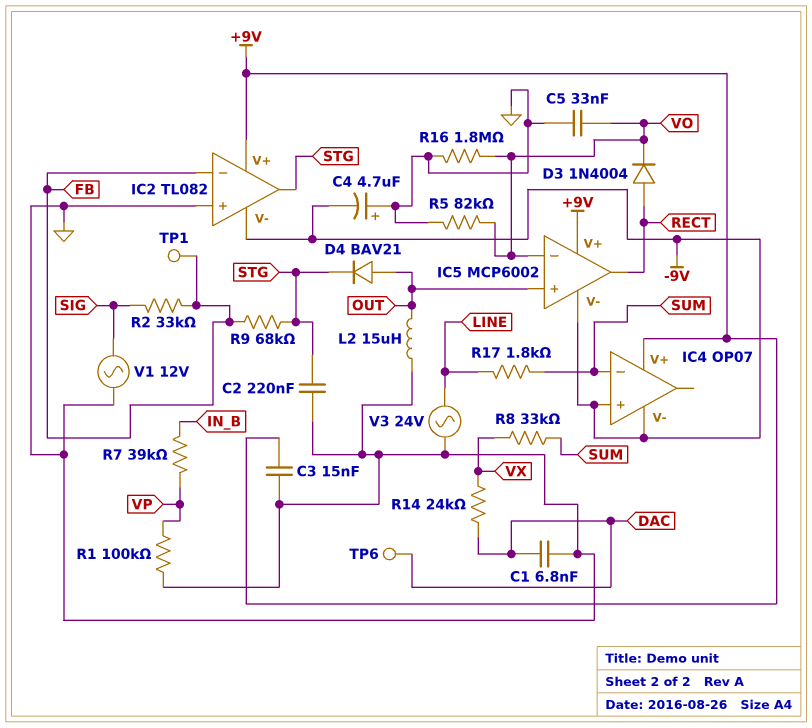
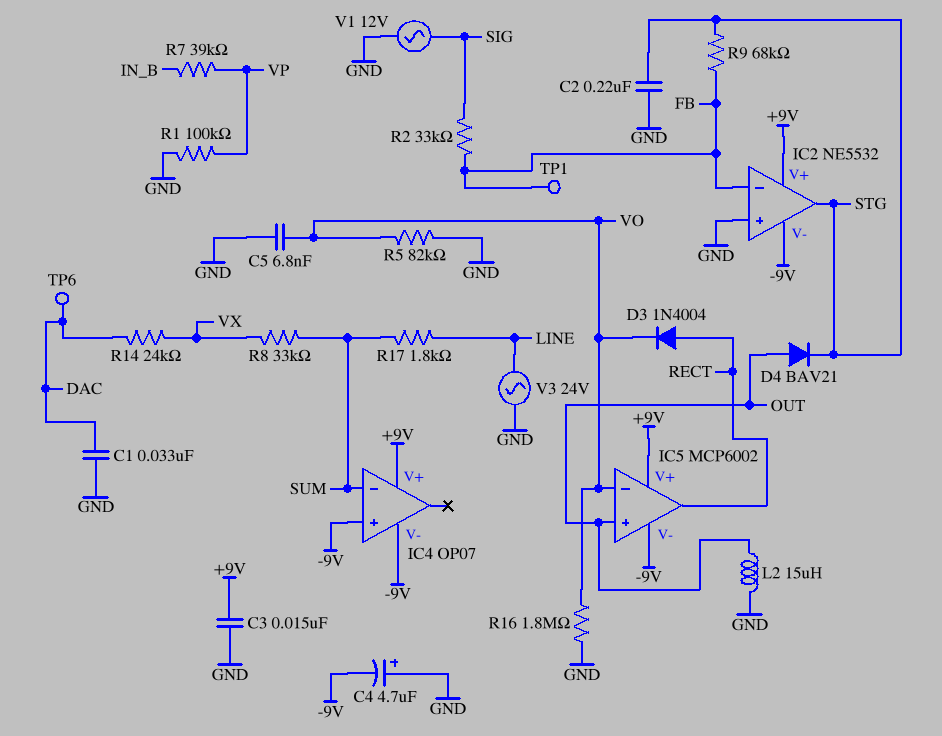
C1: 6.8nF (DAC, GND) -> 33nF (DAC, GND)
C5: 33nF (GND, VO) -> 6.8nF (GND, VO)
IC2: TL082 -> NE5532

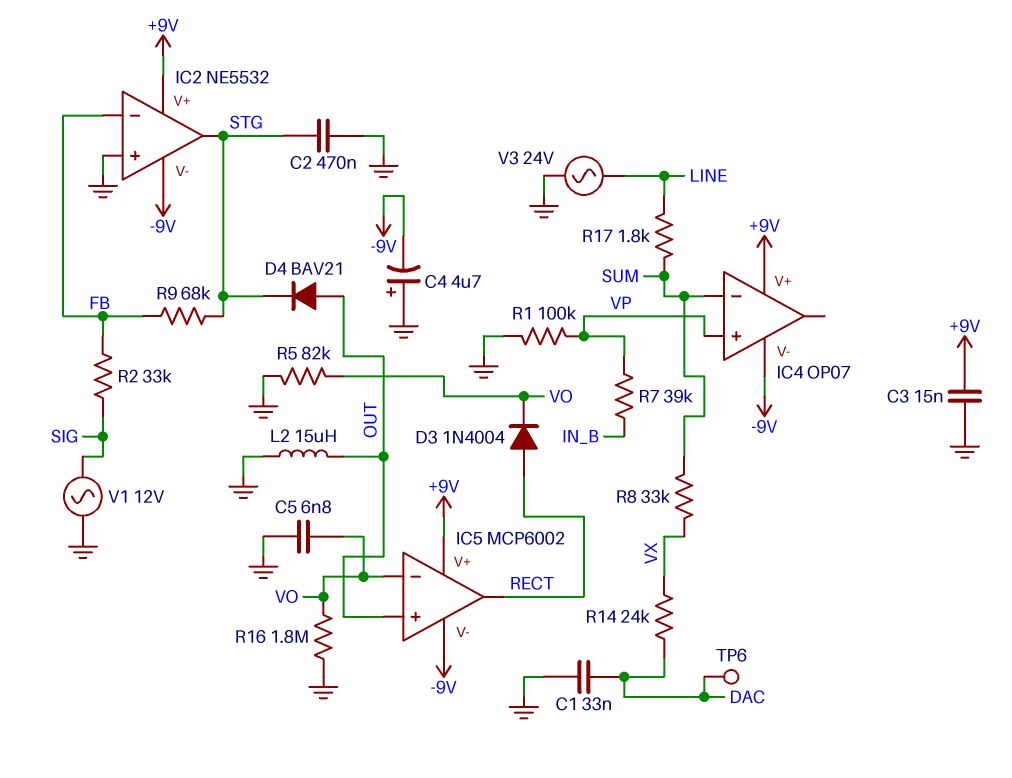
C2: 220nF (GND, STG) -> 470nF (GND, STG)
IC4 pin in+: -9V -> VP
TP1: test point (FB) -> none

